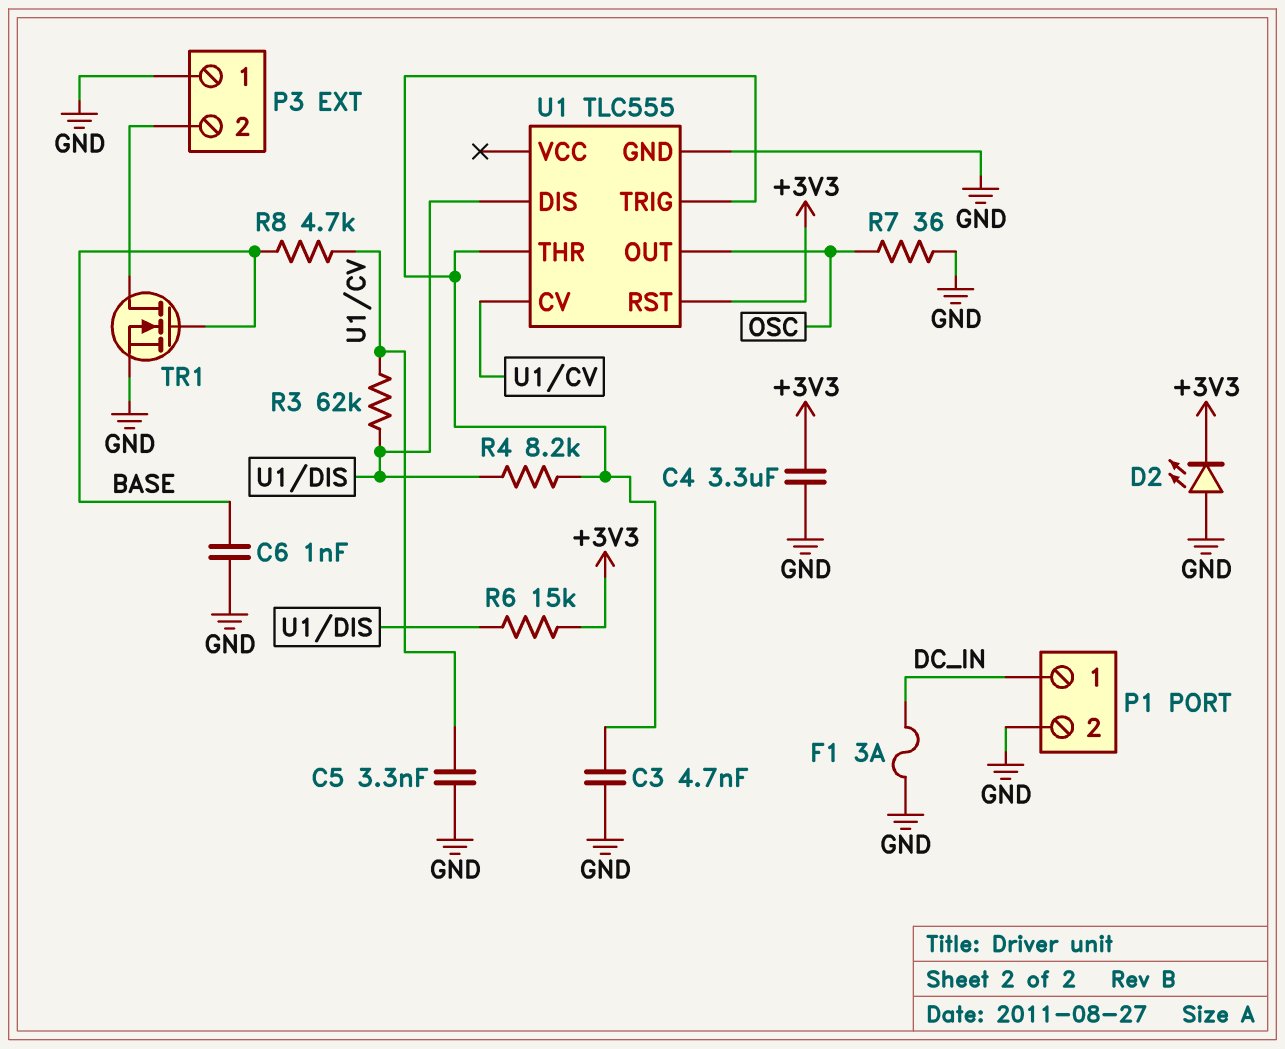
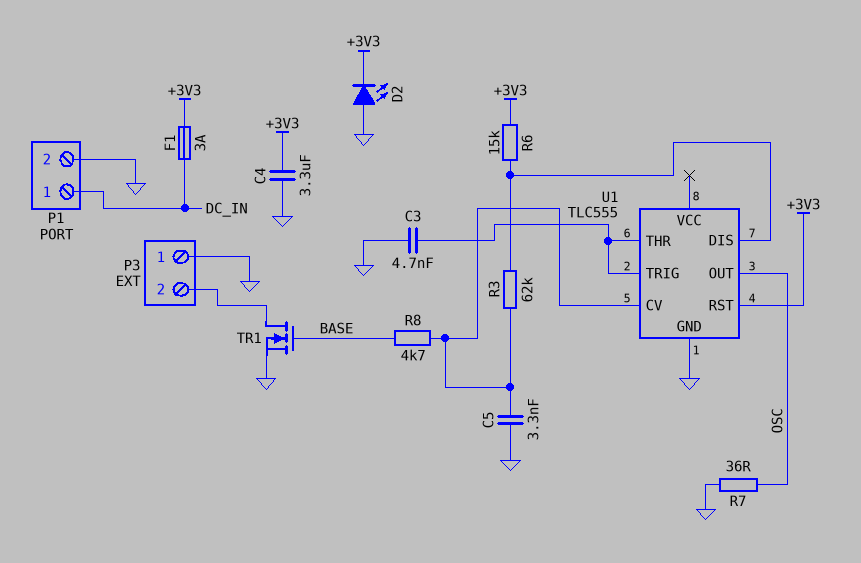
C6: 1nF (BASE, GND) -> none
F1: 3A (DC_IN, GND) -> 3A (+3V3, DC_IN)
R4: 8.2k (U1/DIS, U1/THR) -> none

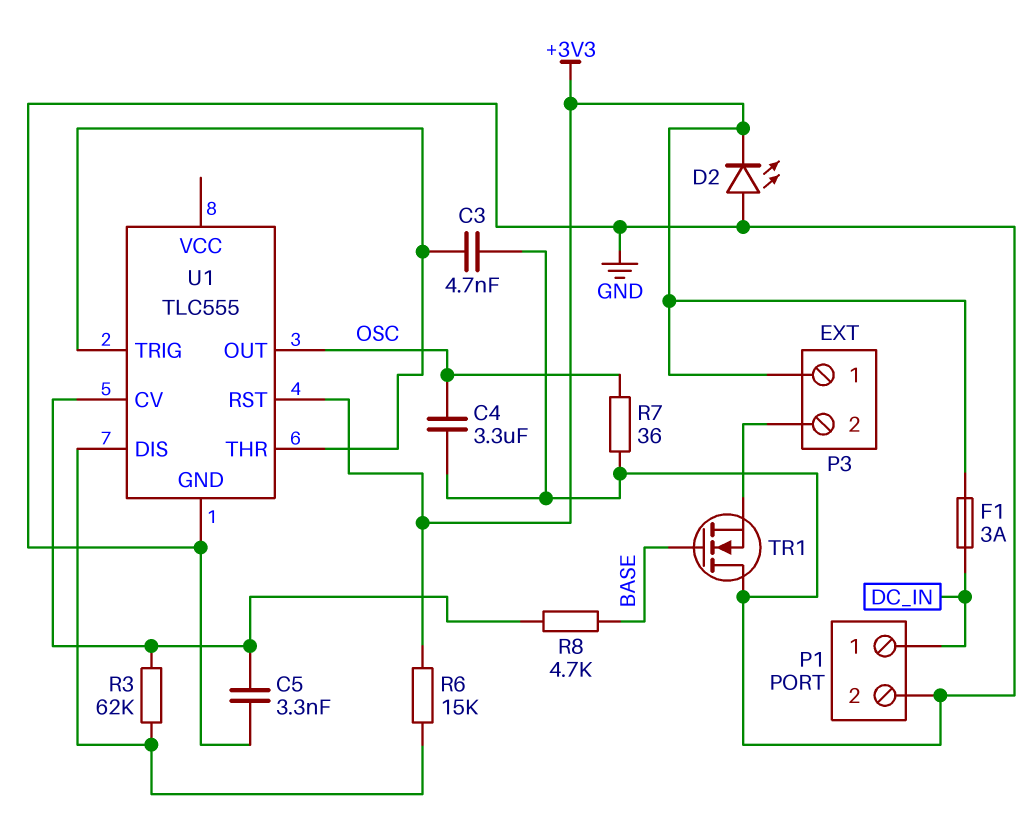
C4: 3.3uF (+3V3, GND) -> 3.3uF (GND, OSC)
P3 pin 1: GND -> +3V3
TR1: NMOS (G BASE, D P3/2, S GND) -> NMOS (G BASE, D GND, S P3/2)

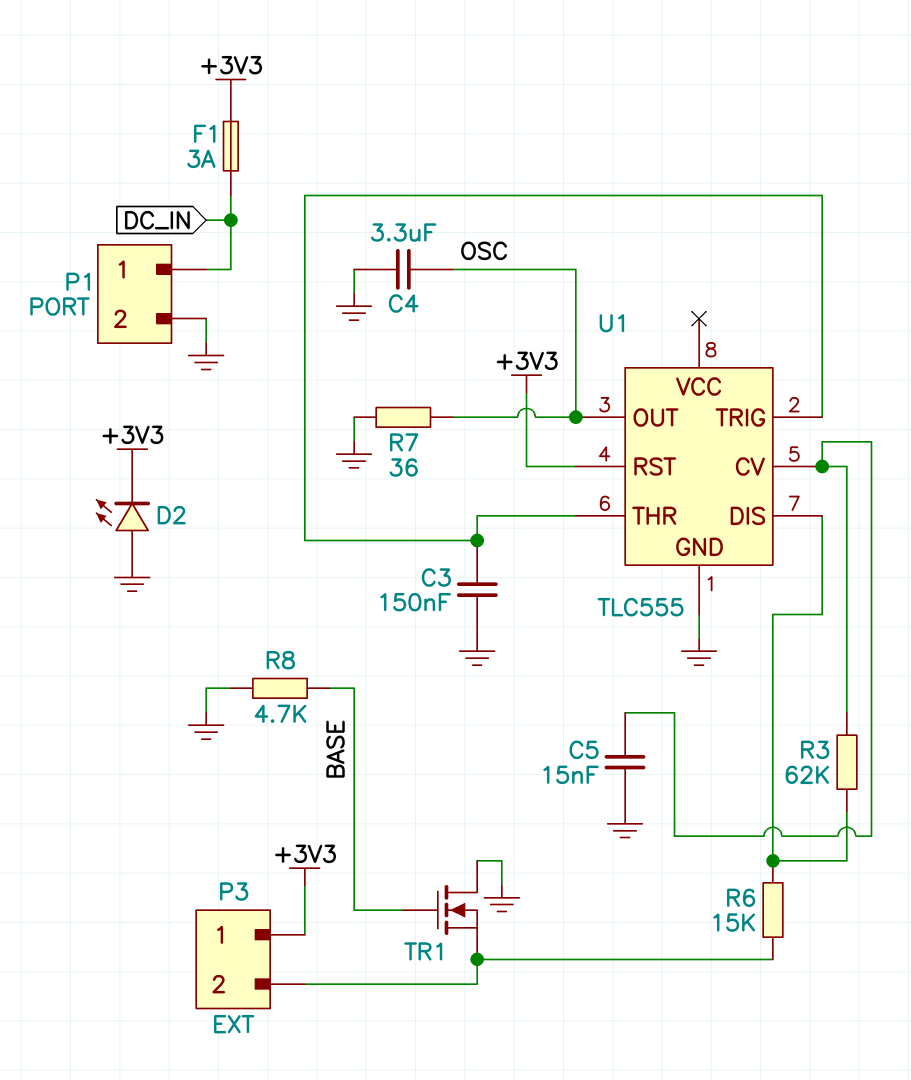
C3: 4.7nF (GND, U1/THR) -> 150nF (GND, U1/THR)
C5: 3.3nF (GND, U1/CV) -> 15nF (GND, U1/CV)
R6: 15k (+3V3, U1/DIS) -> 15k (P3/2, U1/DIS)
R8: 4.7k (BASE, U1/CV) -> 4.7k (BASE, GND)

